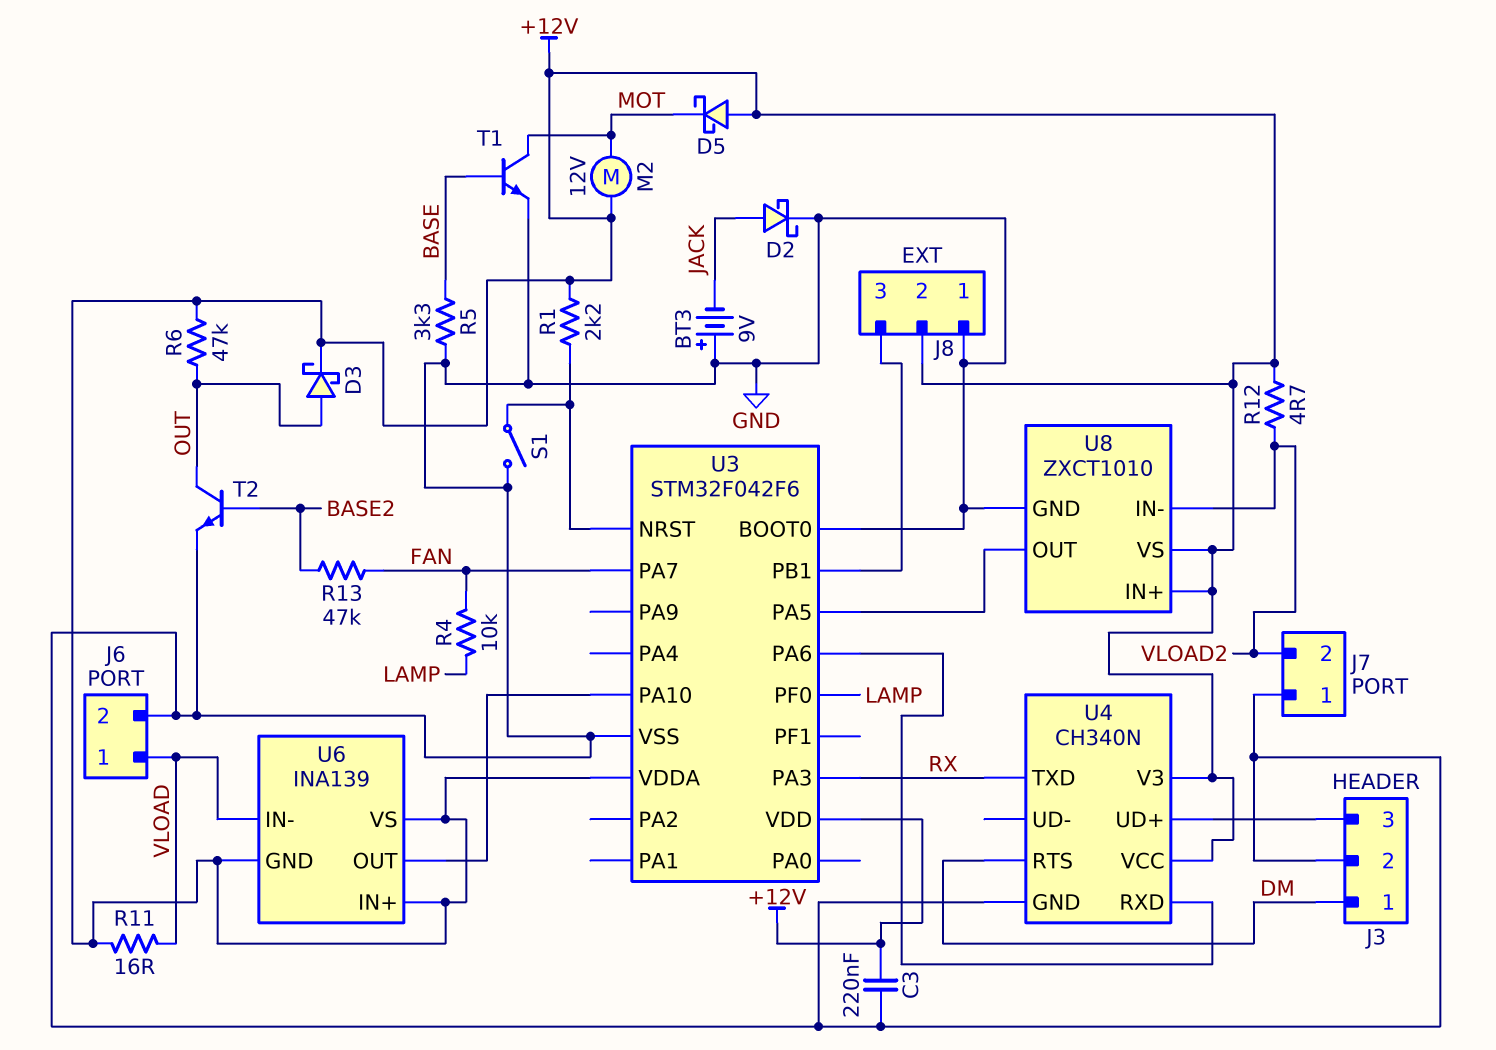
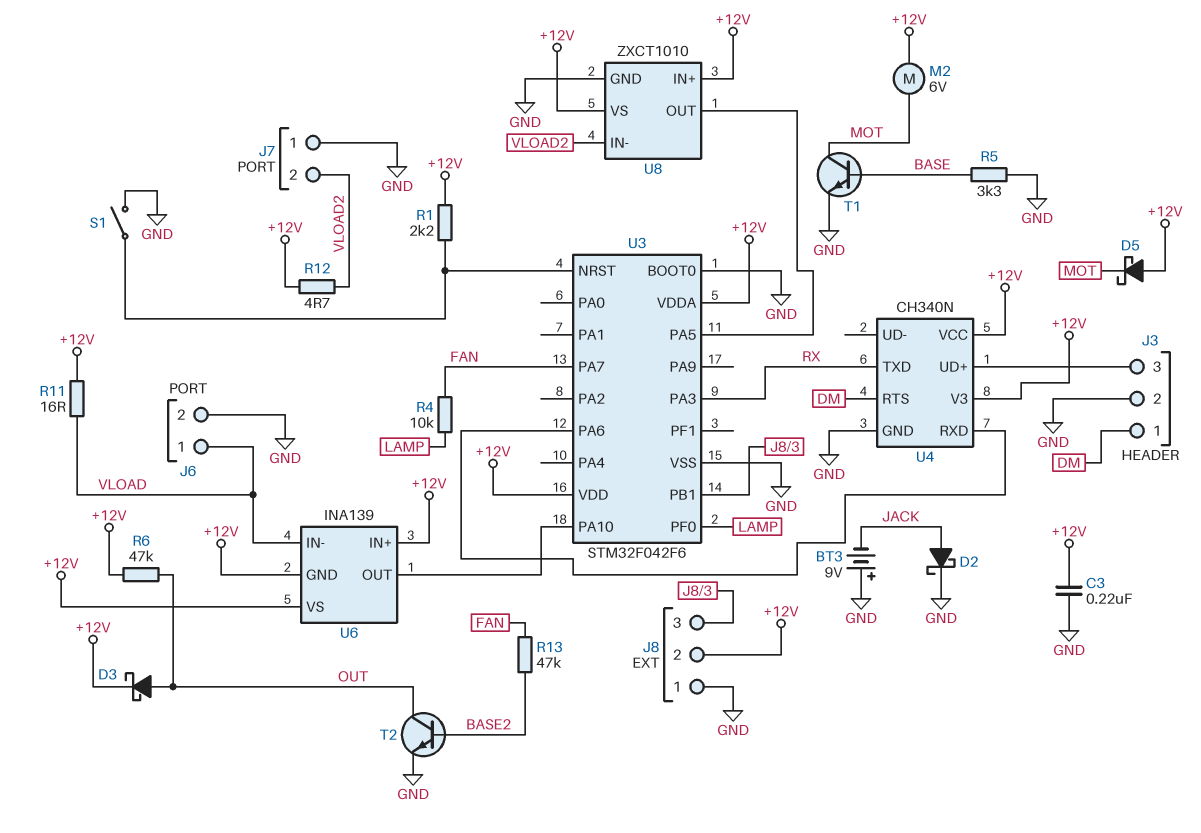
M2: motor 12V (+12V, MOT) -> motor 6V (+12V, MOT)

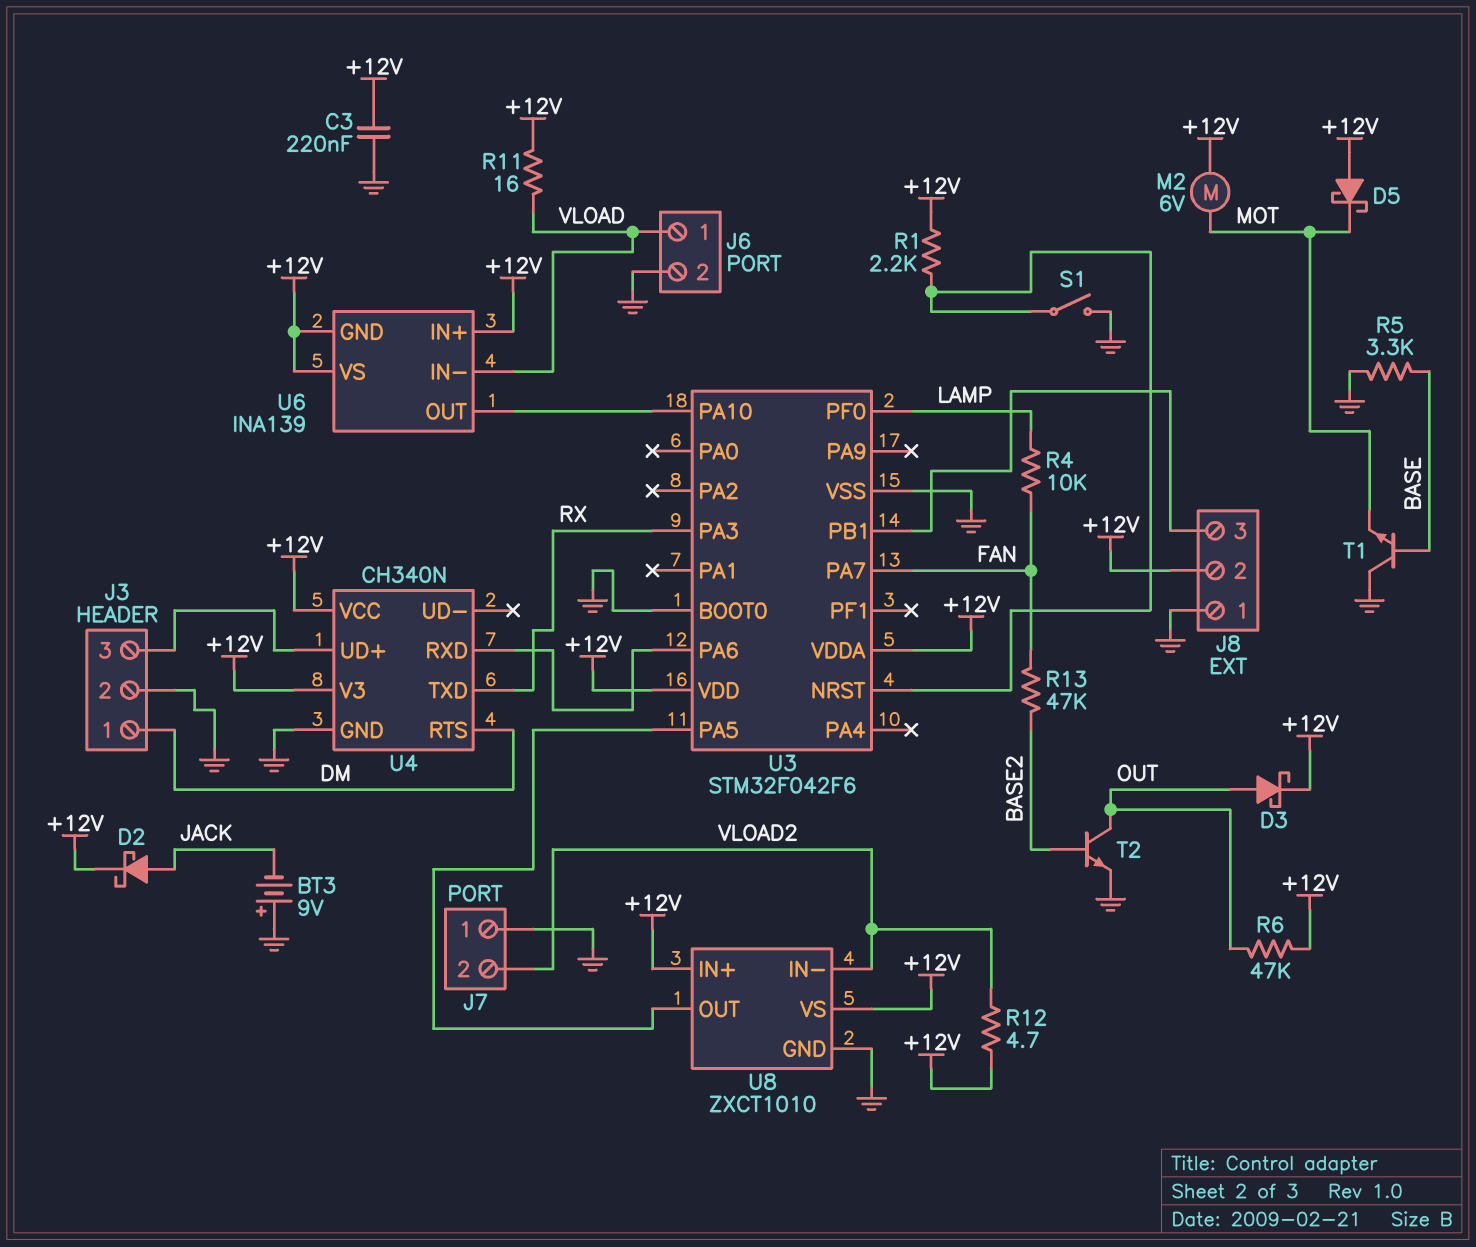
D2: schottky (A JACK, K GND) -> schottky (A JACK, K +12V)
T1: NPN (B BASE, C MOT, E GND) -> NPN (B BASE, C GND, E MOT)

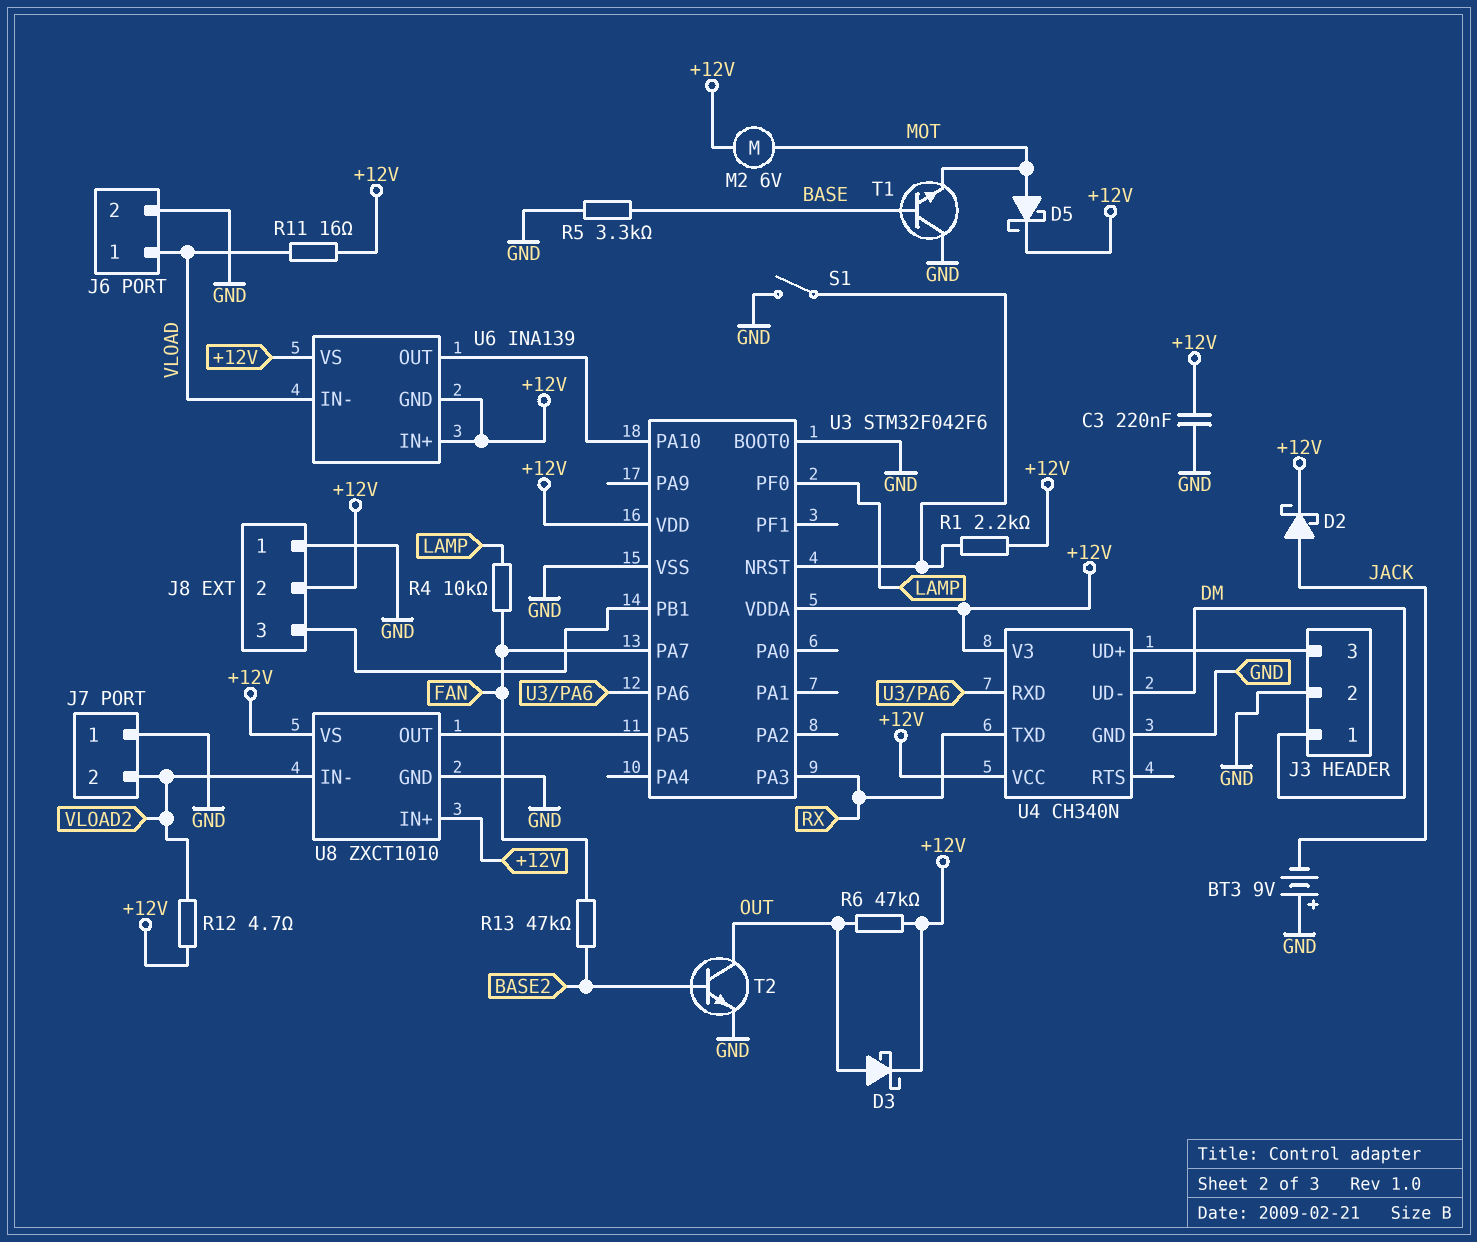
D5: schottky (A +12V, K MOT) -> schottky (A MOT, K +12V)
U4 pin RTS: DM -> none
U4 pin UD-: none -> DM

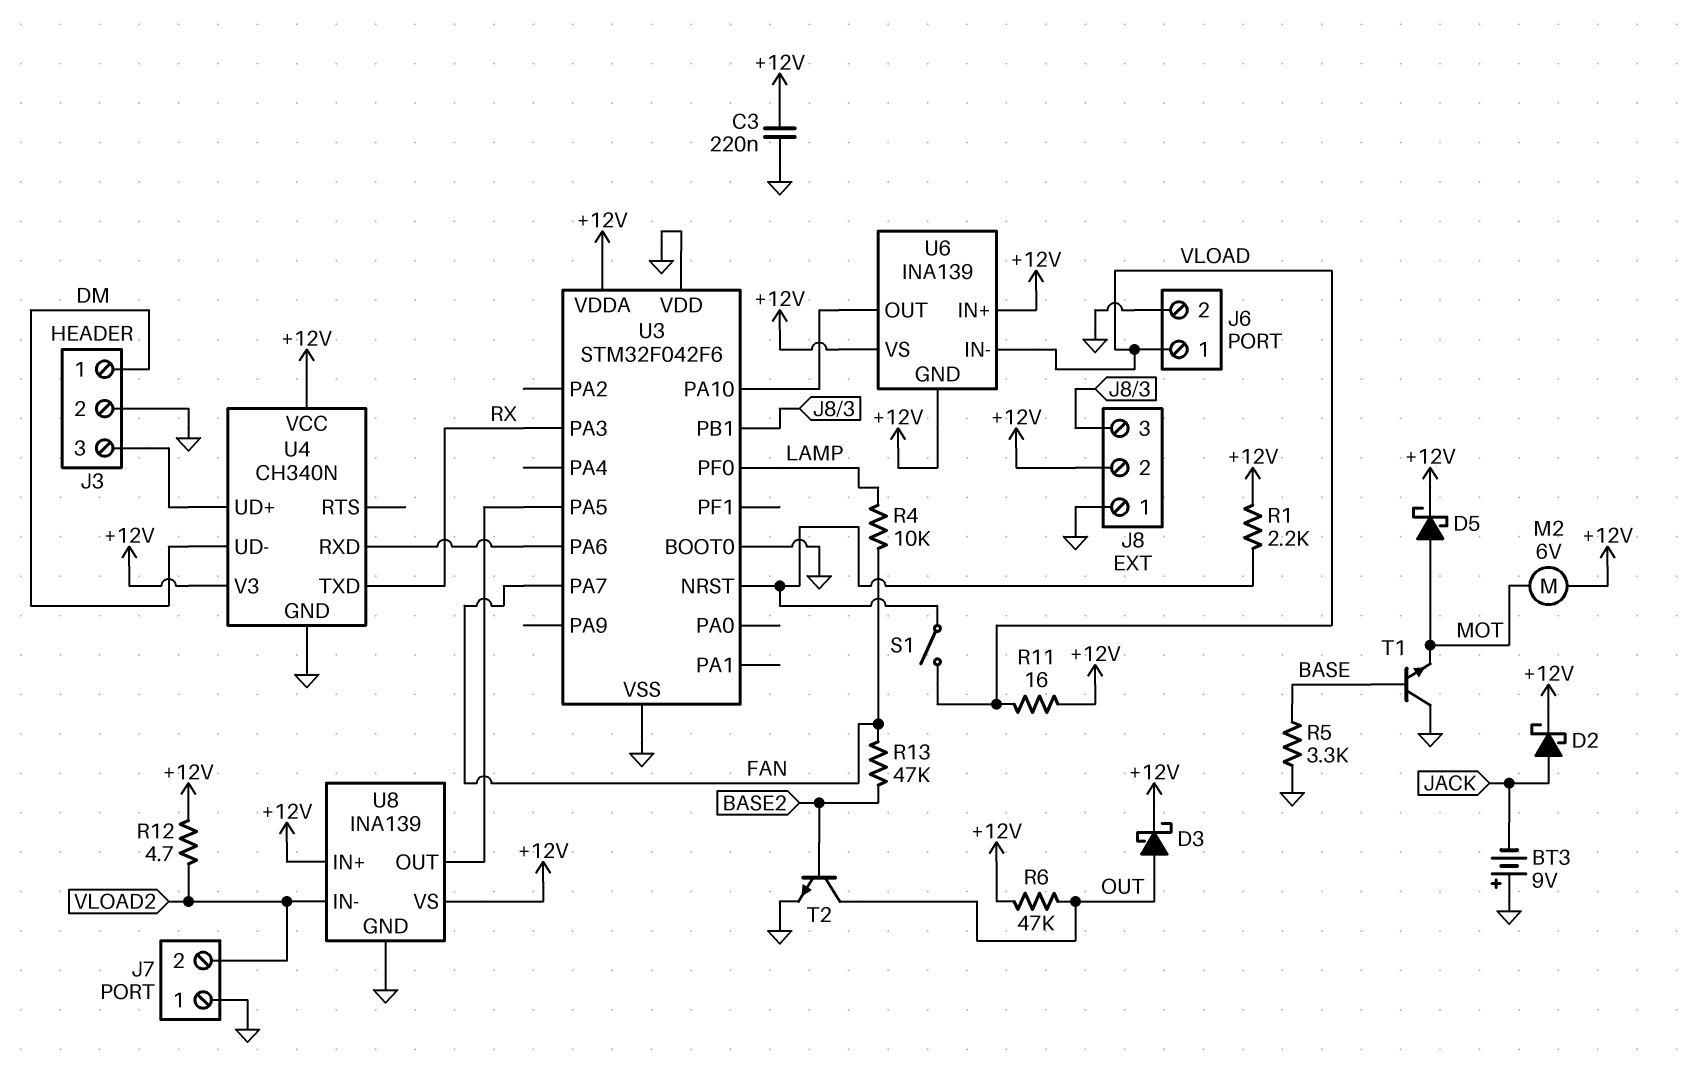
S1: switch (GND, U3/NRST) -> switch (U3/NRST, VLOAD)
U3 pin VDD: +12V -> GND
U8: ZXCT1010 -> INA139

